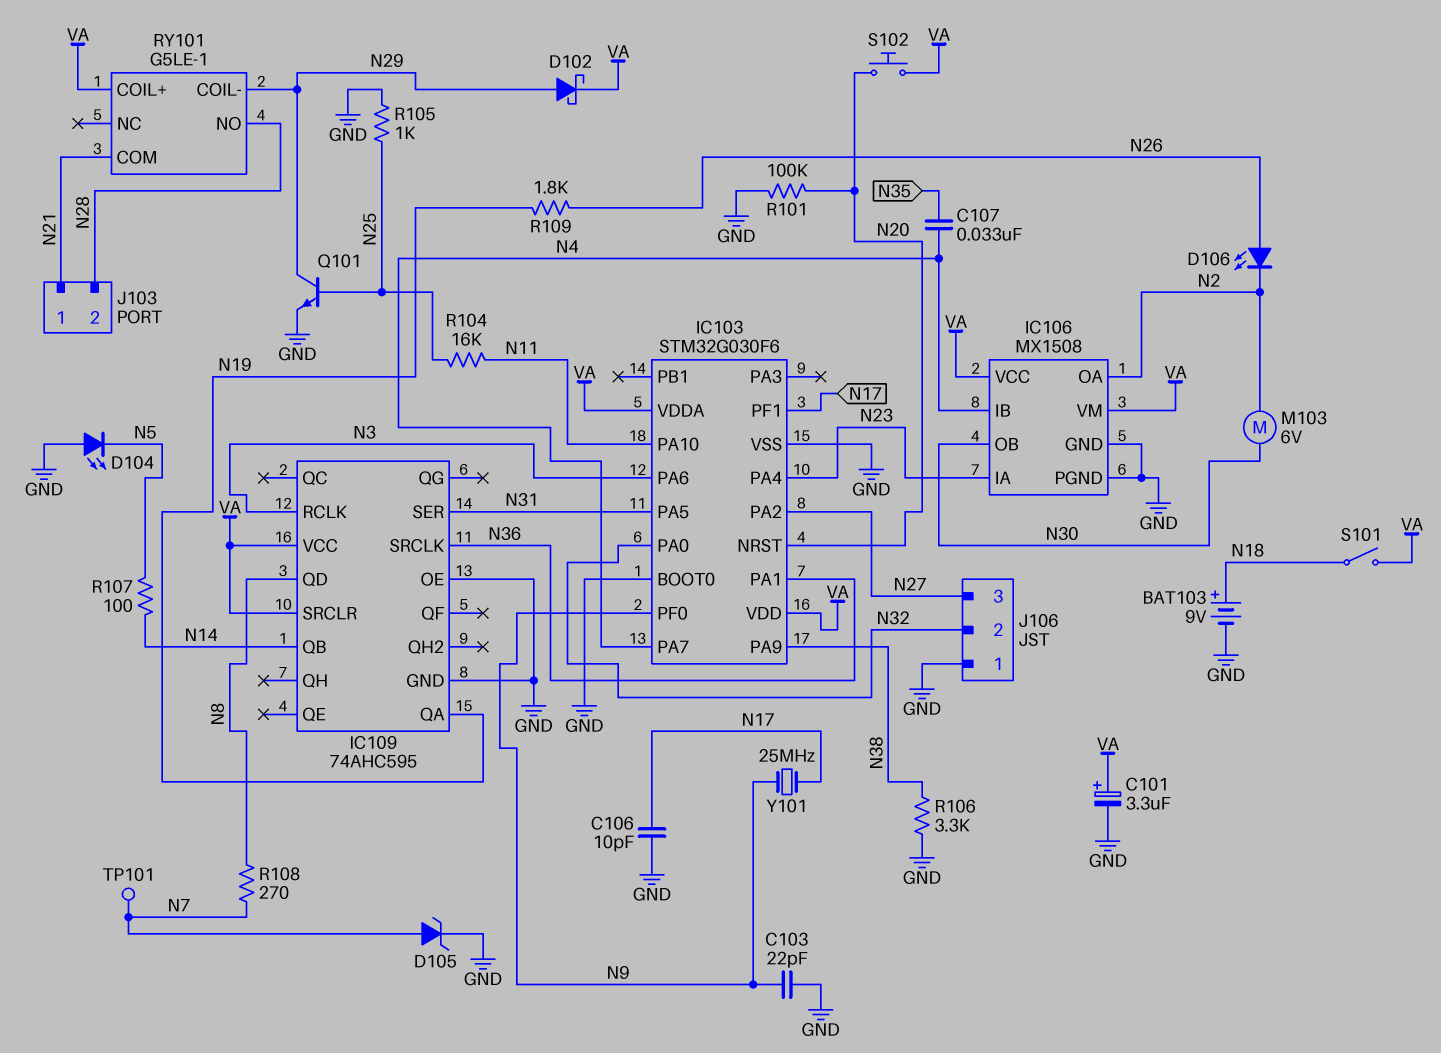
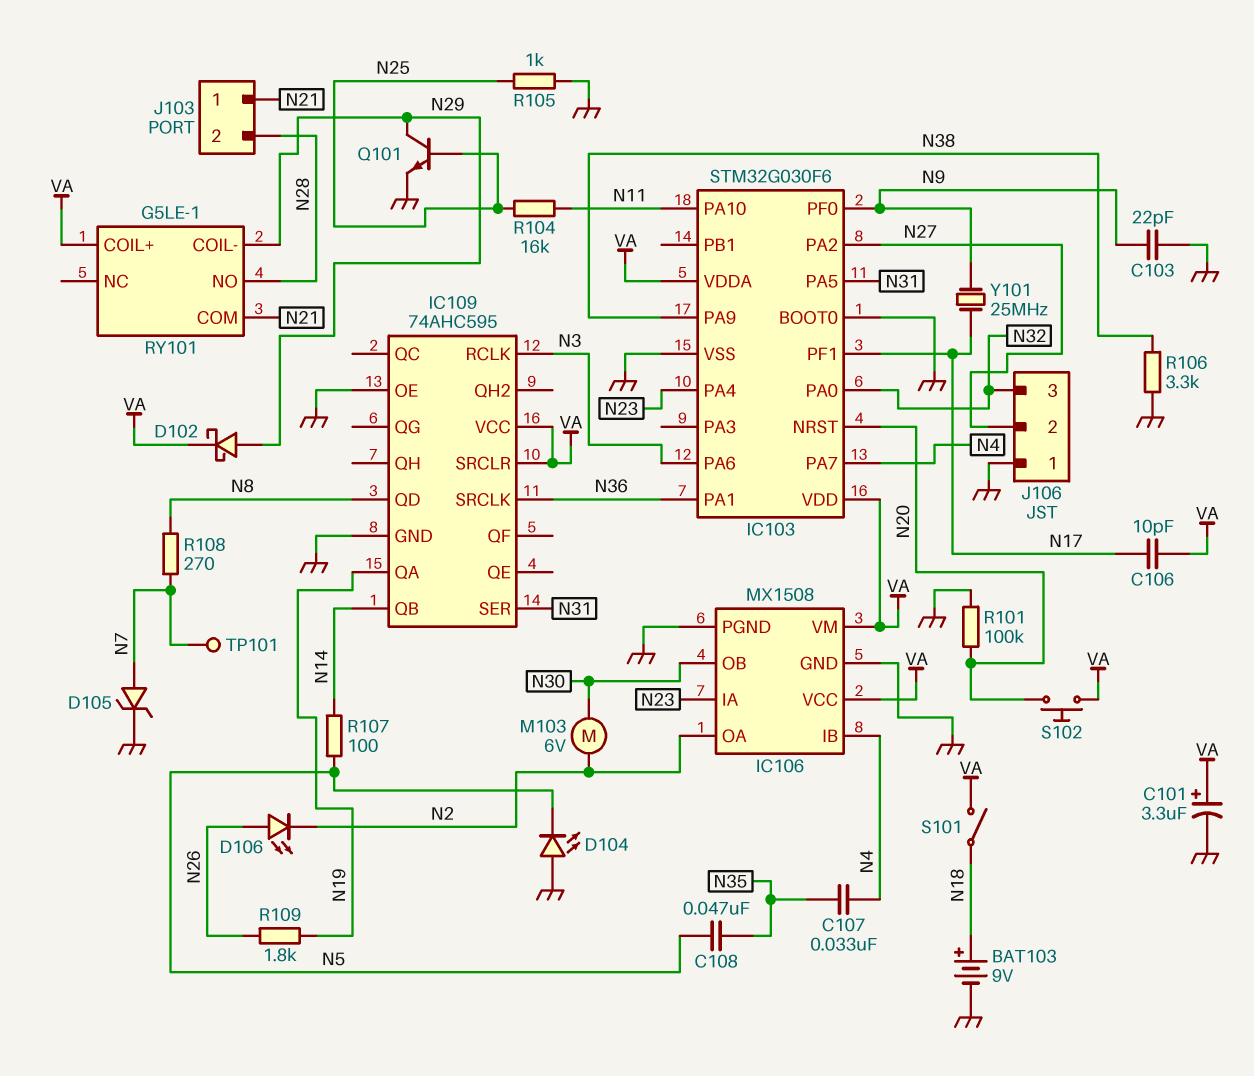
C106: 10pF (GND, N17) -> 10pF (N17, VA)
C108: none -> 47nF (N5, N35)
J106 pin 2: N32 -> N27
J106 pin 3: N27 -> N32

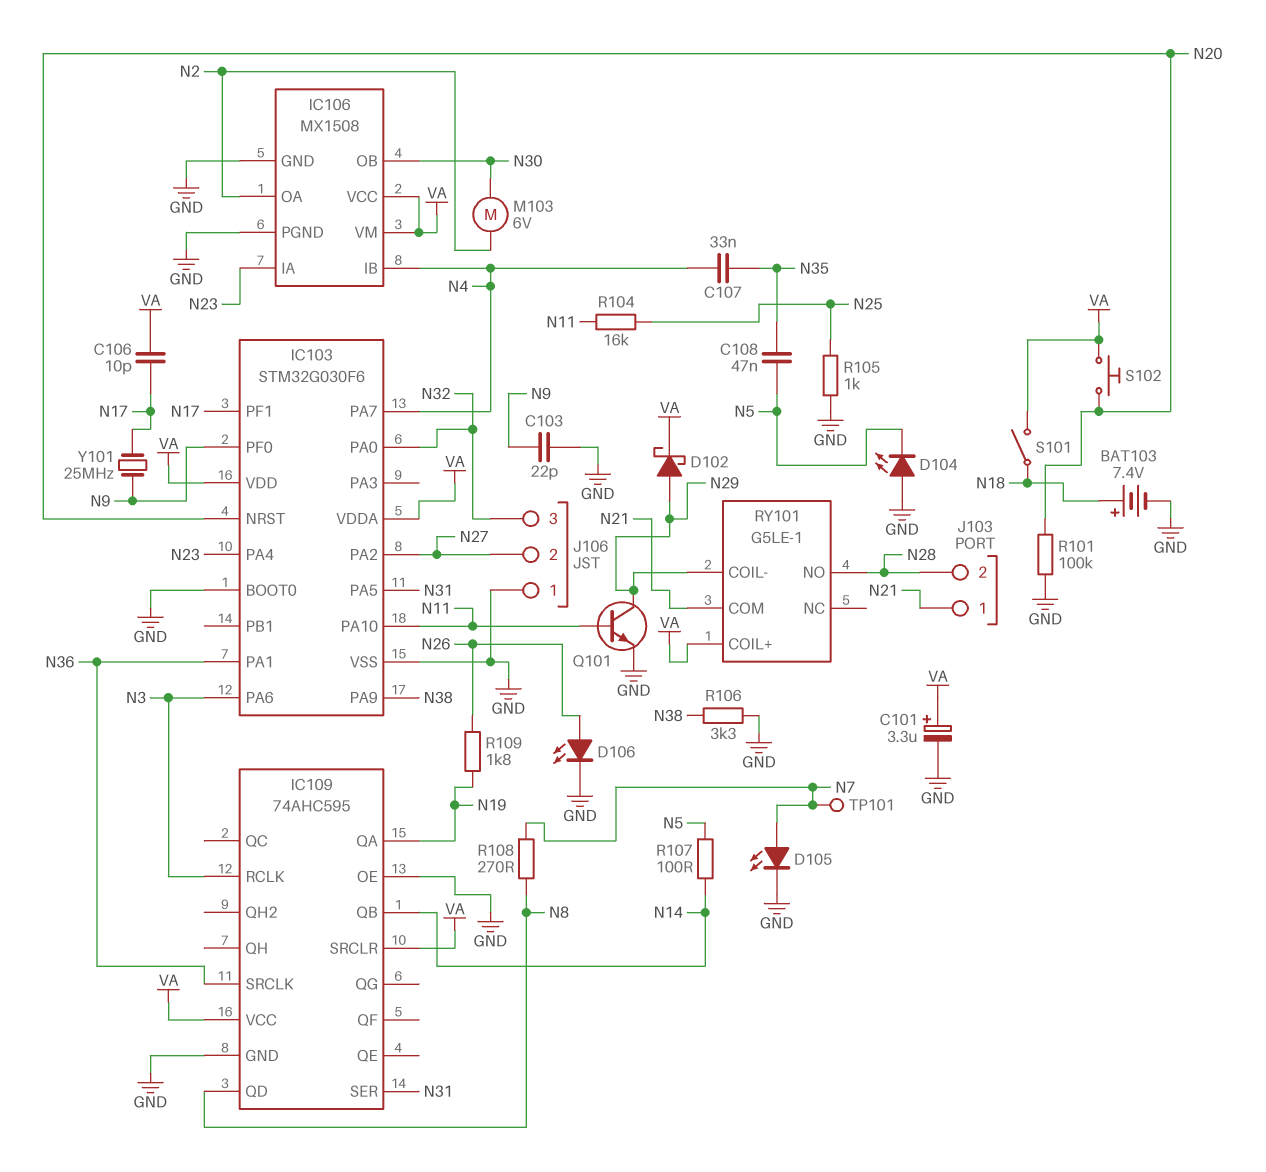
BAT103: 9V (plus N18, minus GND) -> 7.4V (plus N18, minus GND)
D105: zener (A N7, K GND) -> LED (A N7, K GND)
D106: LED (A N26, K N2) -> LED (A N26, K GND)
Q101: NPN (B N25, C N29, E GND) -> NPN (B N11, C N29, E GND)

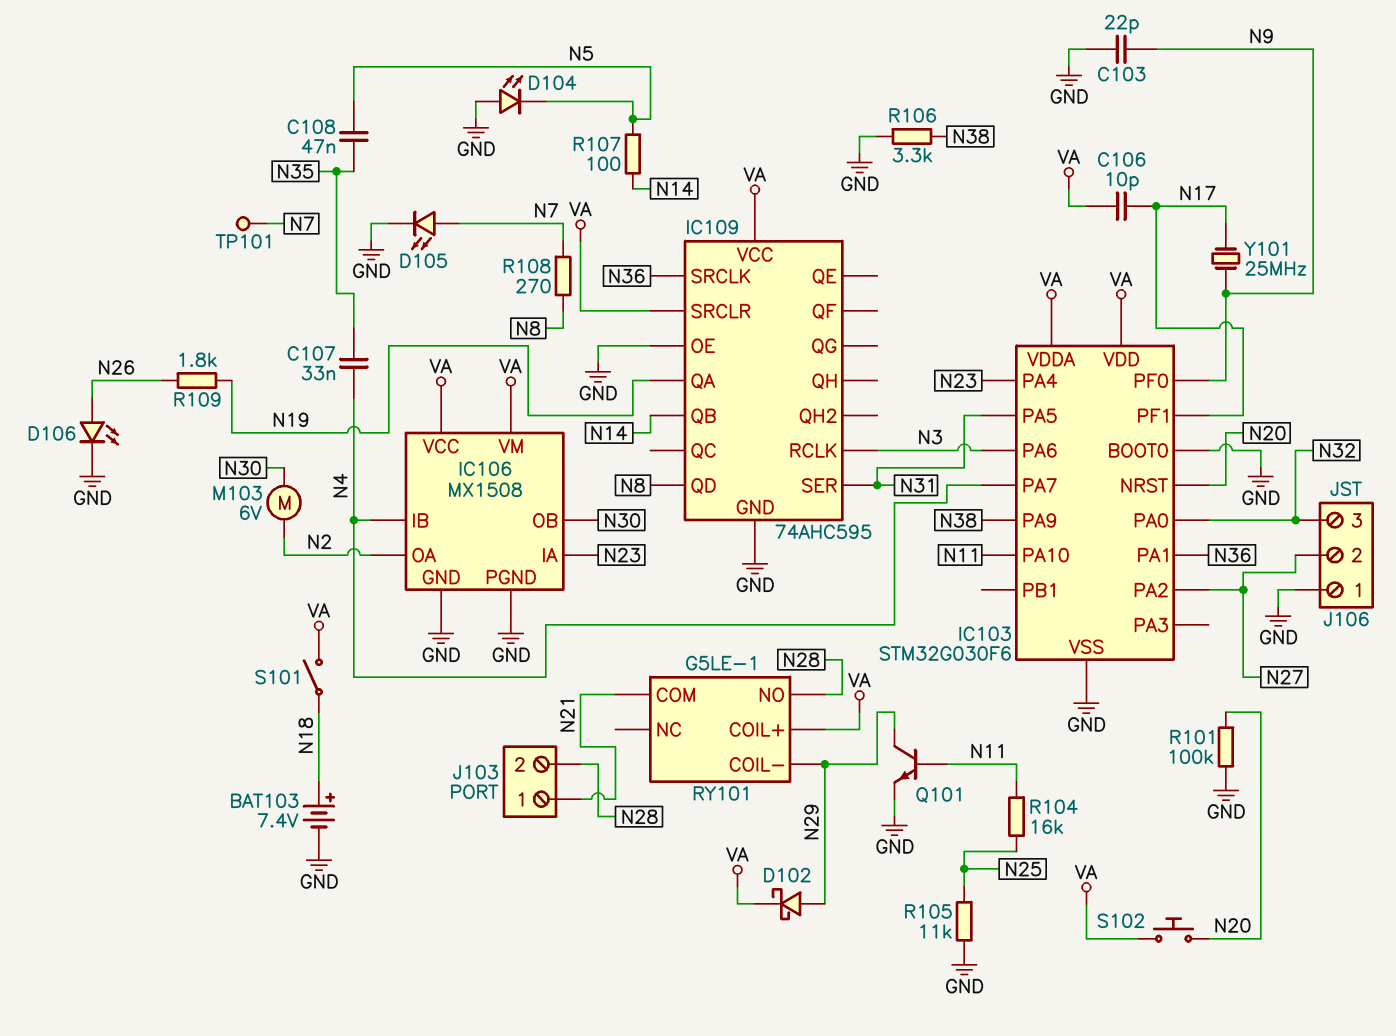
C101: 3.3uF (plus VA, minus GND) -> none
R105: 1k (GND, N25) -> 11k (GND, N25)

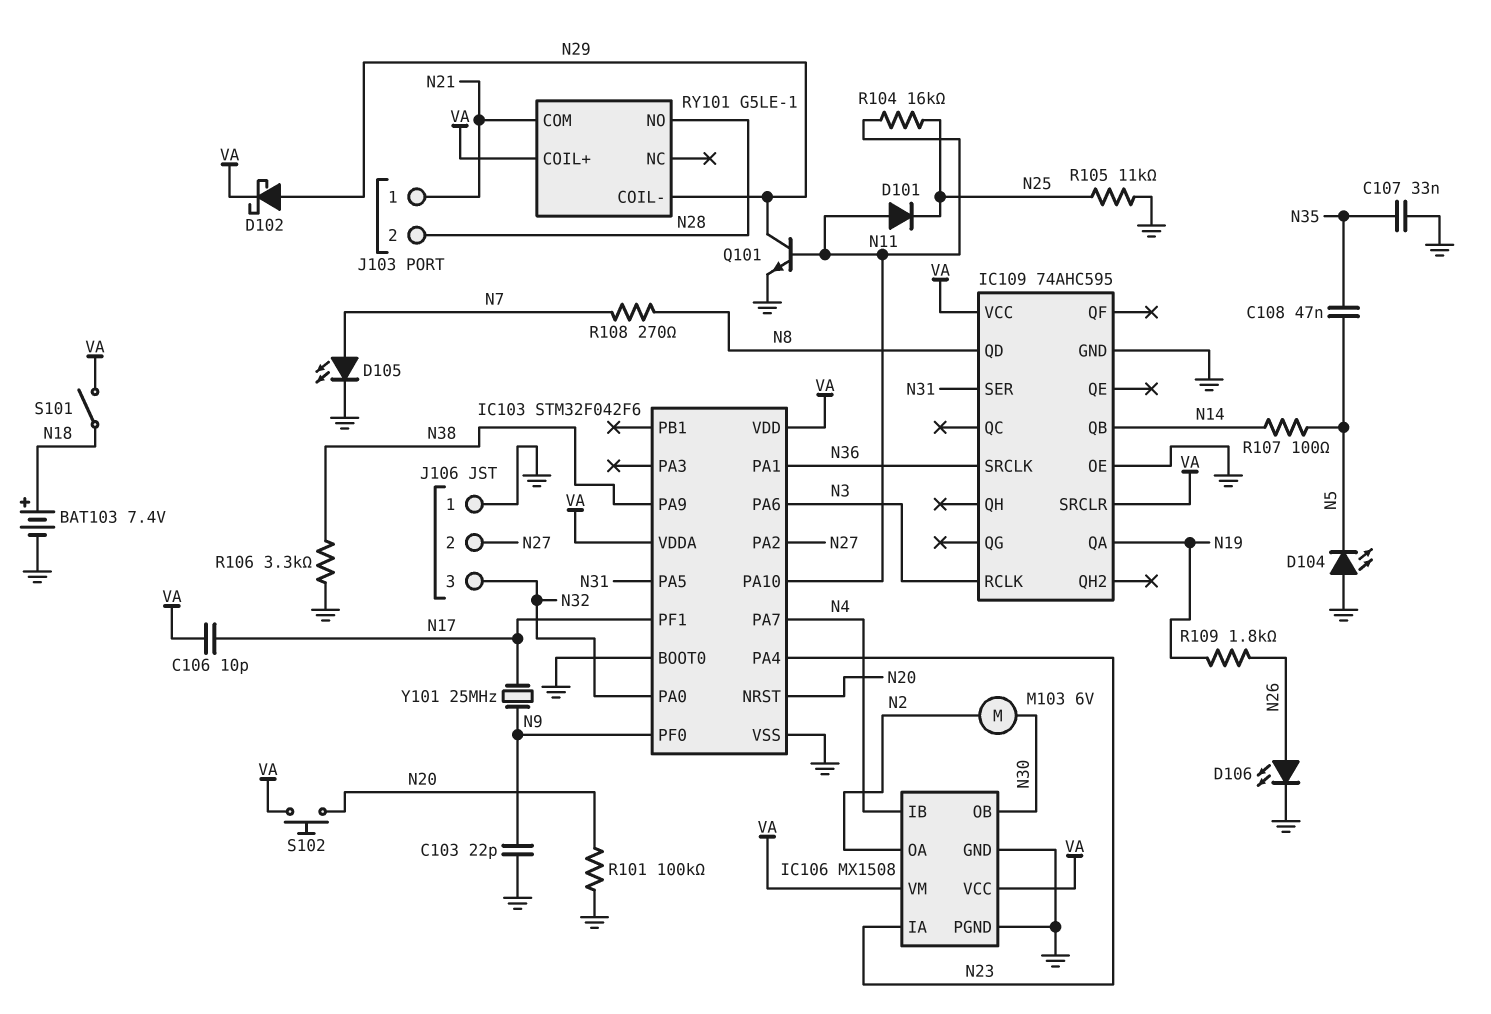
C107: 33nF (N4, N35) -> 33nF (GND, N35)
D101: none -> diode (A N11, K N25)
IC103: STM32G030F6 -> STM32F042F6
TP101: test point (N7) -> none

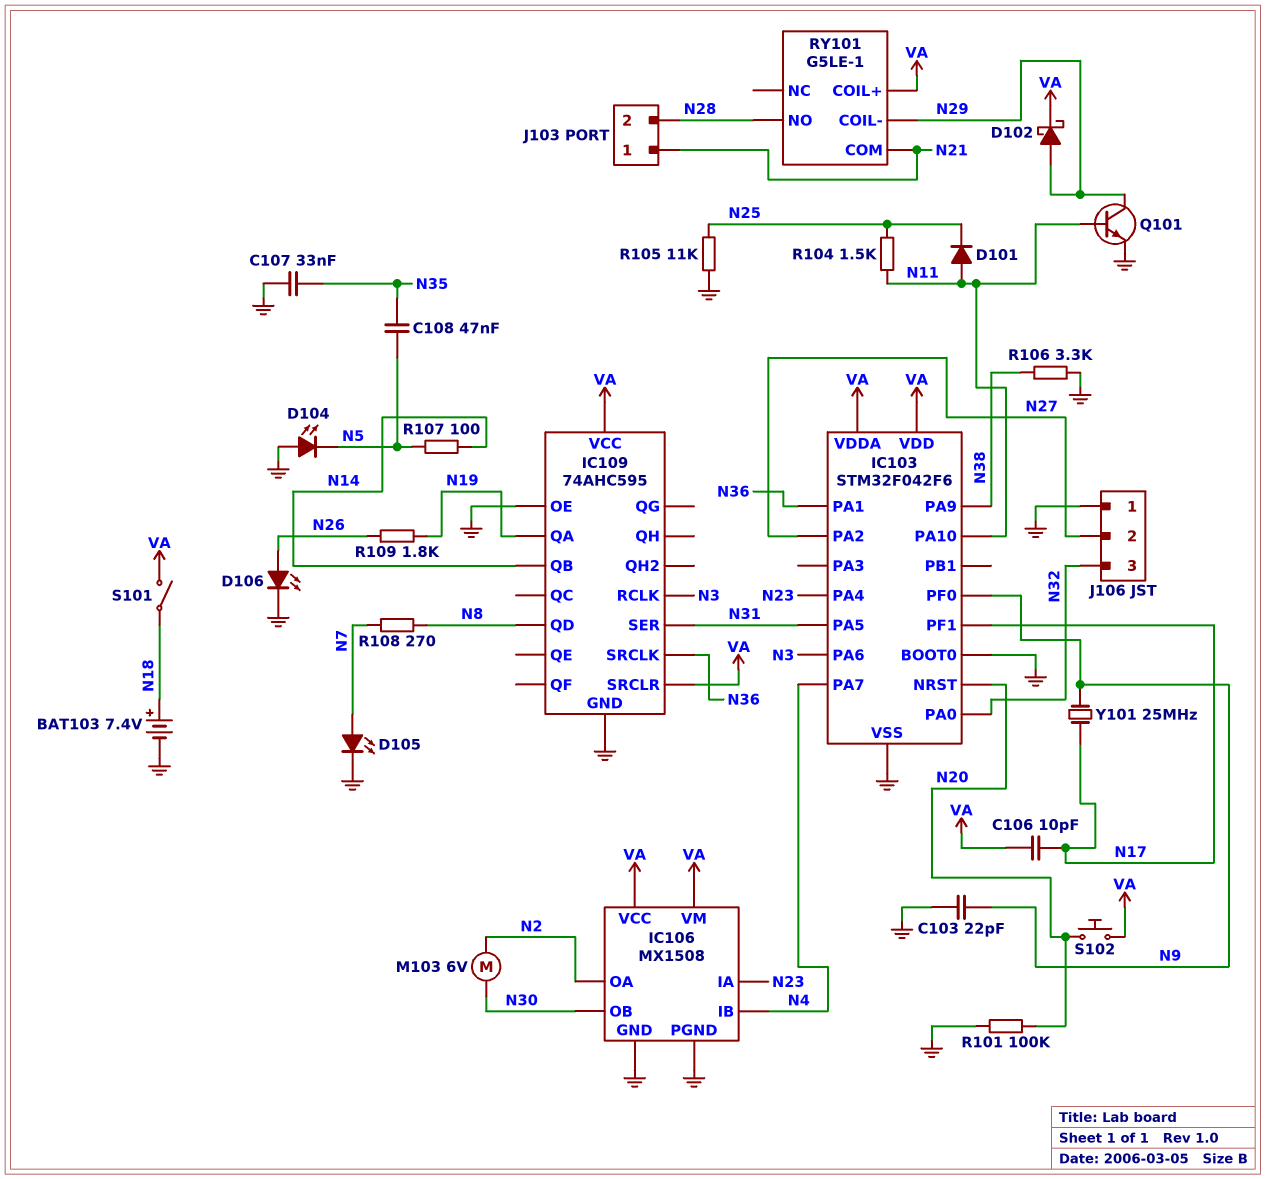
R104: 16k (N11, N25) -> 1.5k (N11, N25)

